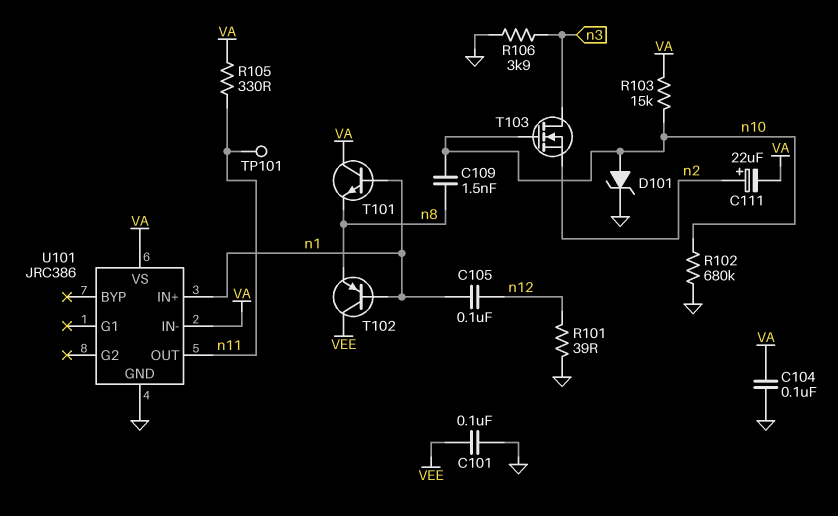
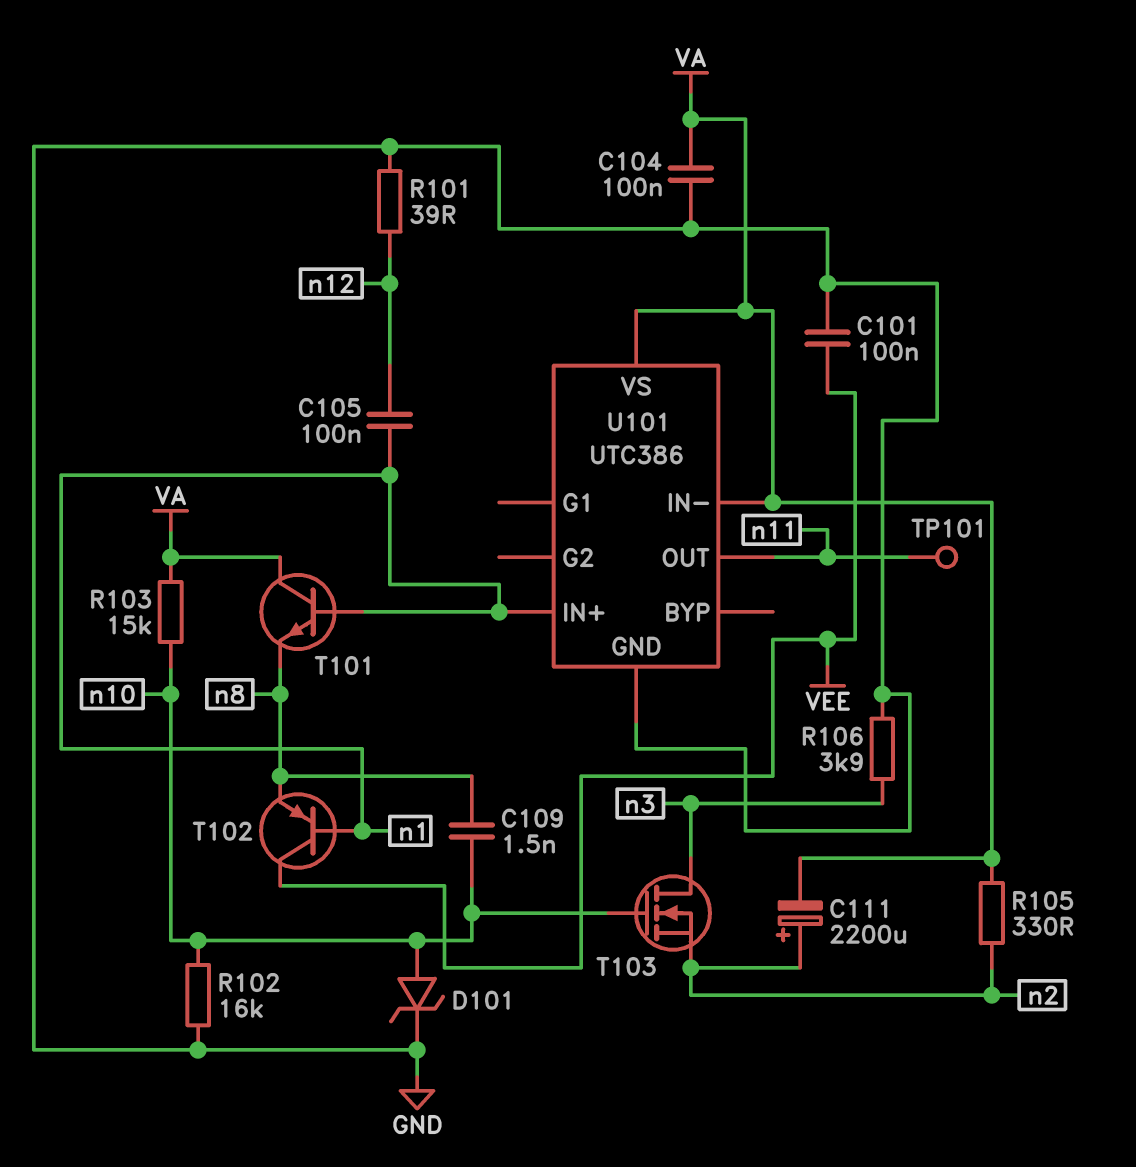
C111: 22uF (plus n2, minus VA) -> 2200uF (plus n2, minus VA)
R102: 680k (GND, n10) -> 16k (GND, n10)
R105: 330 (VA, n11) -> 330 (VA, n2)
U101: JRC386 -> UTC386

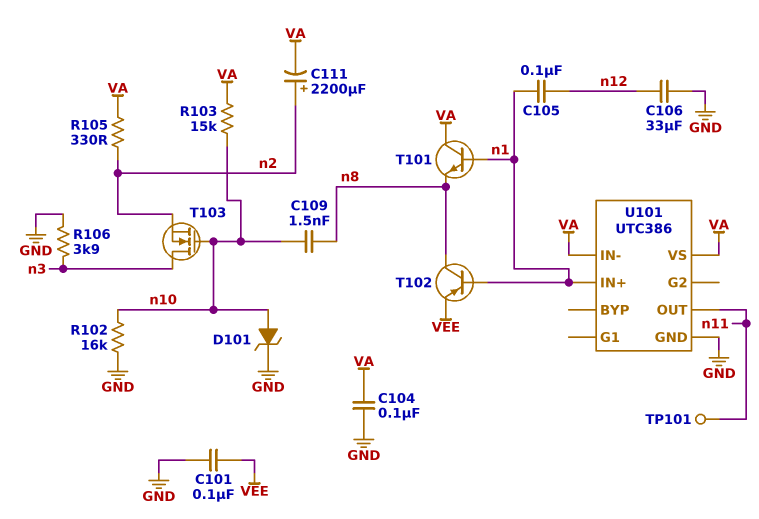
C106: none -> 33uF (GND, n12)
R101: 39 (GND, n12) -> none
T102: PNP (B n1, C VEE, E n8) -> PNP (B n1, C n8, E VEE)

